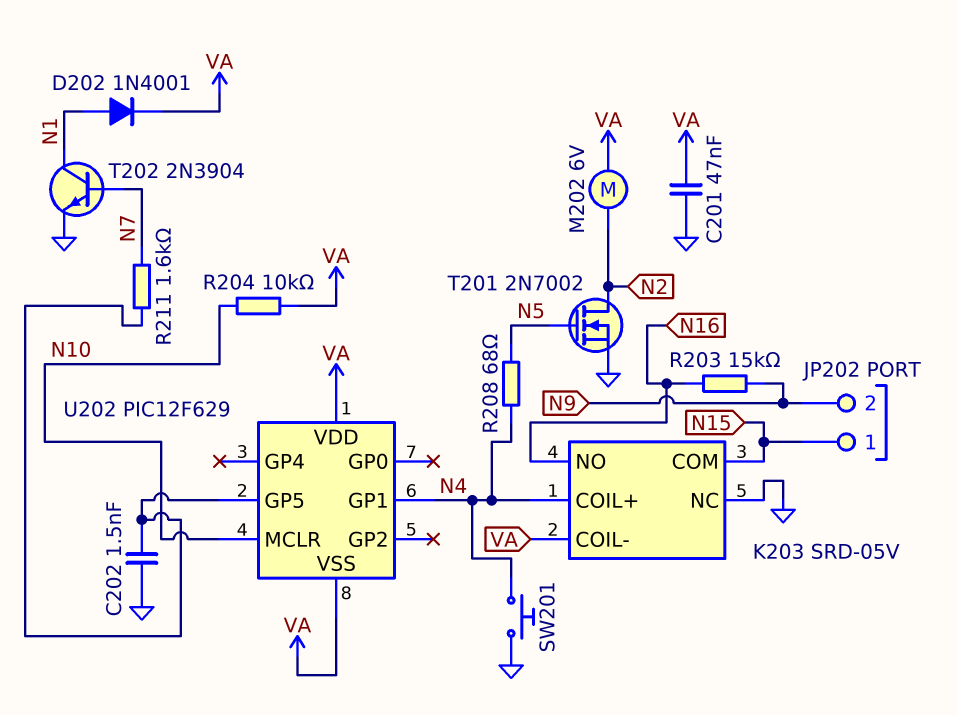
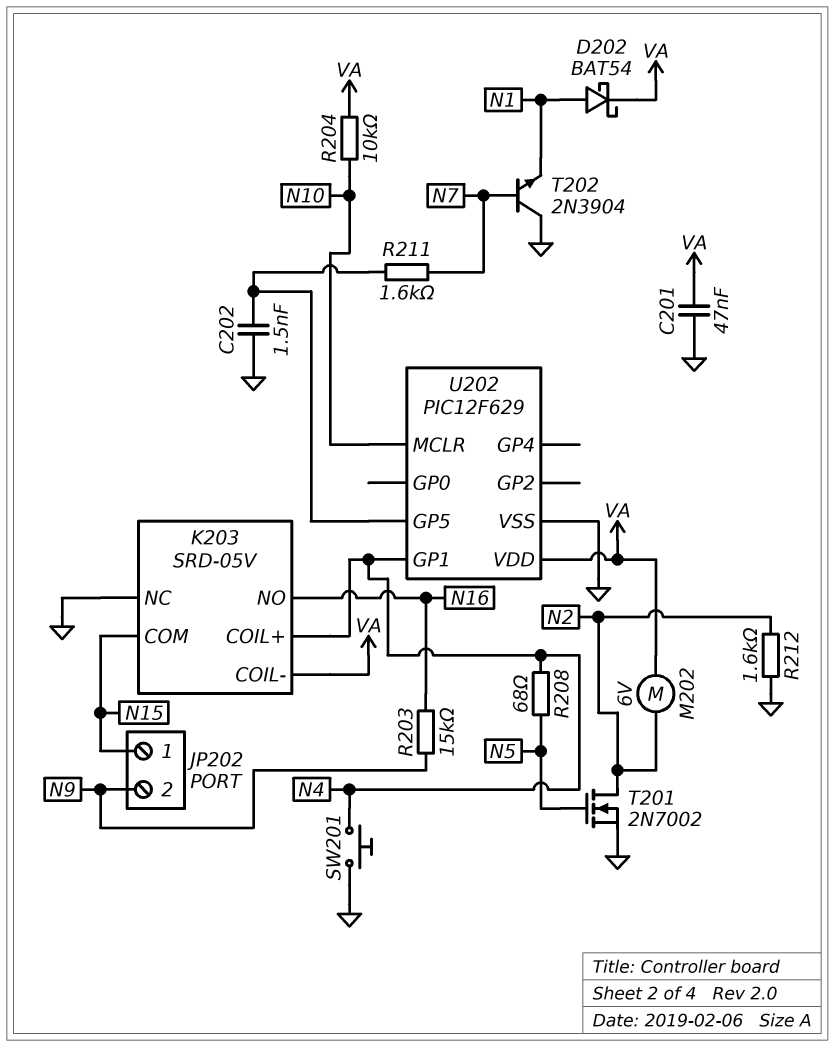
D202: diode 1N4001 (A N1, K VA) -> schottky BAT54 (A N1, K VA)
R212: none -> 1.6k (GND, N2)
T202: NPN 2N3904 (B N7, C N1, E GND) -> NPN 2N3904 (B N7, C GND, E N1)
U202 pin VSS: VA -> GND

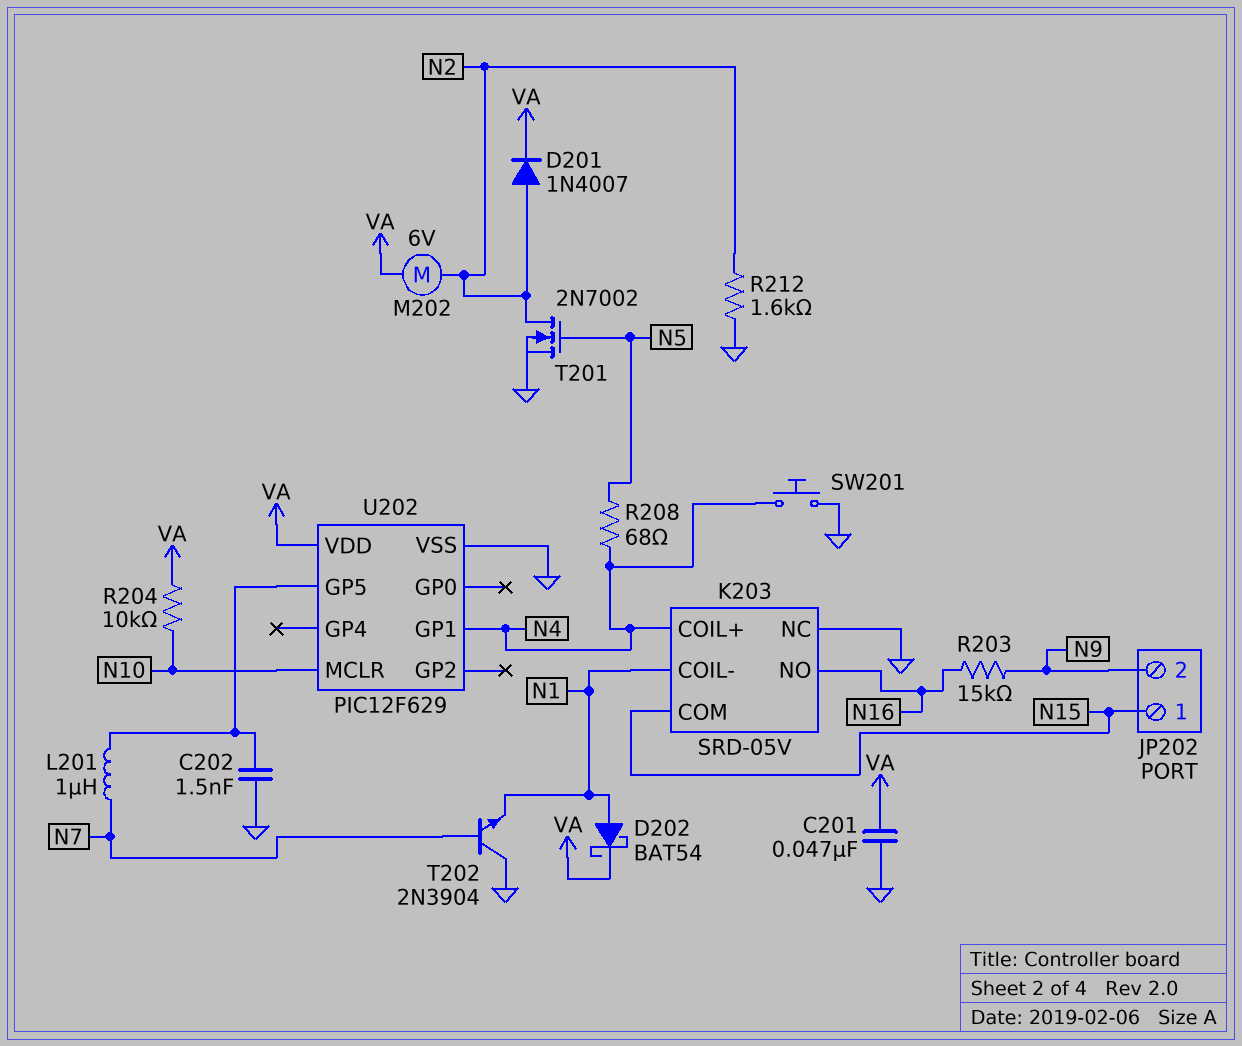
D201: none -> diode 1N4007 (A N2, K VA)
K203 pin COIL-: VA -> N1
L201: none -> 1uH (N7, U202/GP5)
R211: 1.6k (N7, U202/GP5) -> none

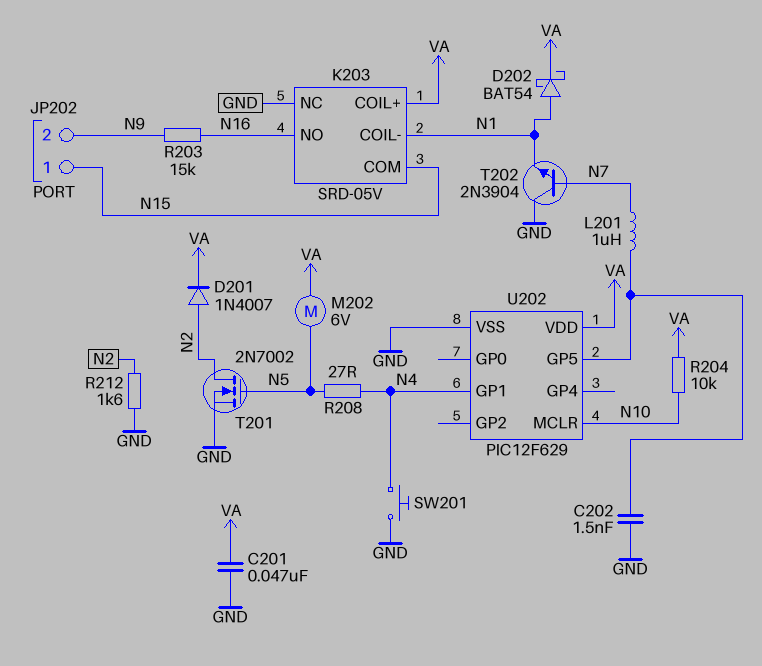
K203 pin COIL+: N4 -> VA
M202: motor 6V (N2, VA) -> motor 6V (N5, VA)
R208: 68 (N4, N5) -> 27 (N4, N5)

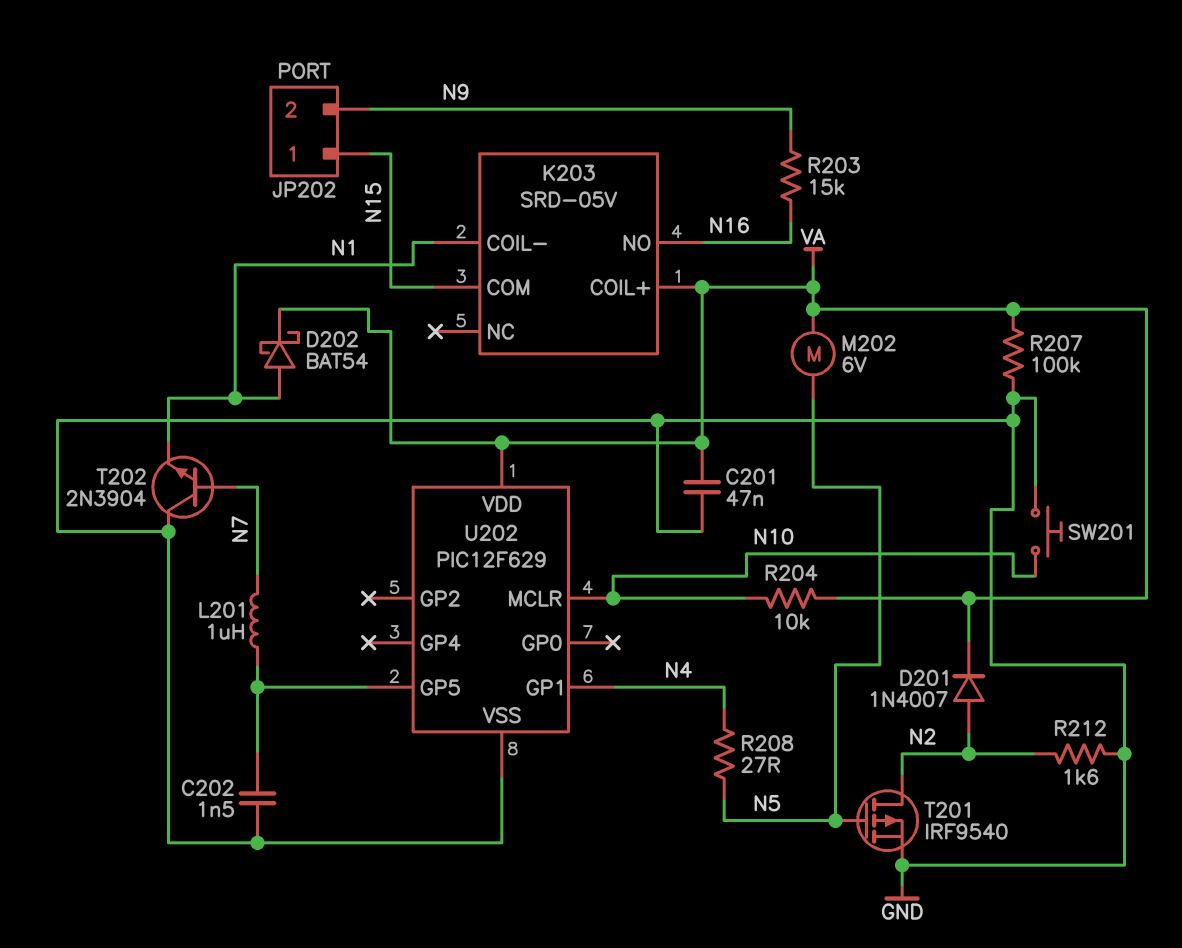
K203 pin NC: GND -> none
R207: none -> 100k (GND, VA)
SW201: button (GND, N4) -> button (GND, N10)
T201: NMOS 2N7002 (G N5, D N2, S GND) -> PMOS IRF9540 (G N5, D N2, S GND)

